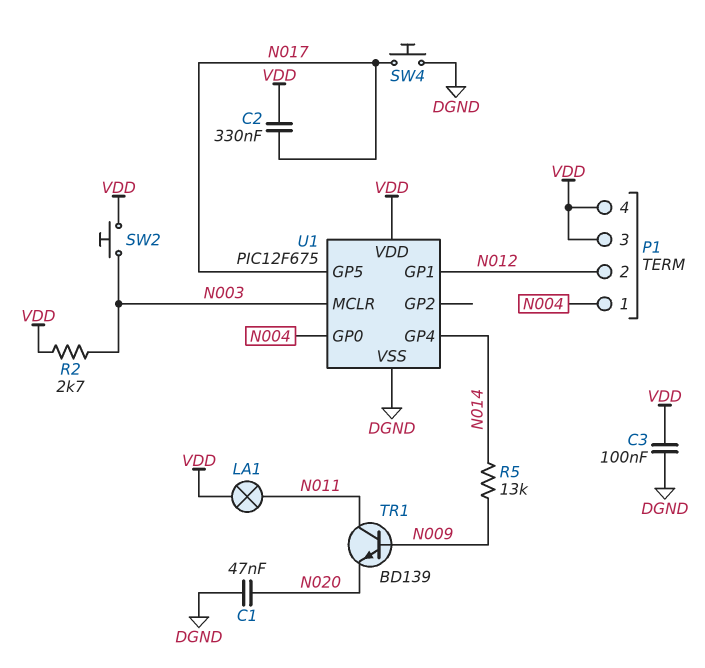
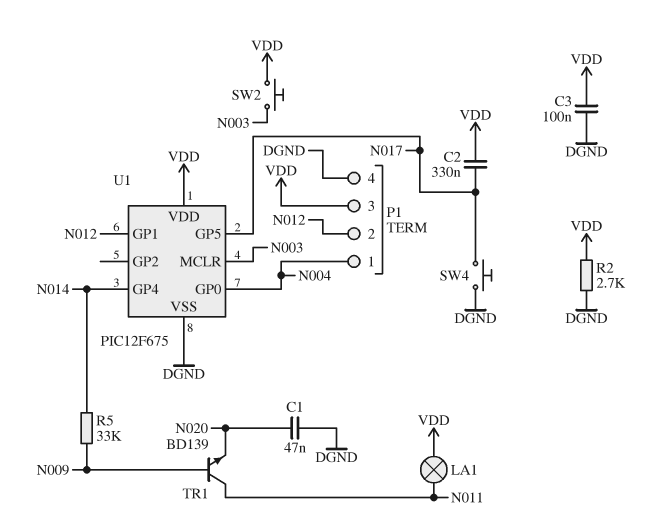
P1 pin 4: VDD -> DGND
R2: 2.7k (N003, VDD) -> 2.7k (DGND, VDD)
R5: 13k (N009, N014) -> 33k (N009, N014)

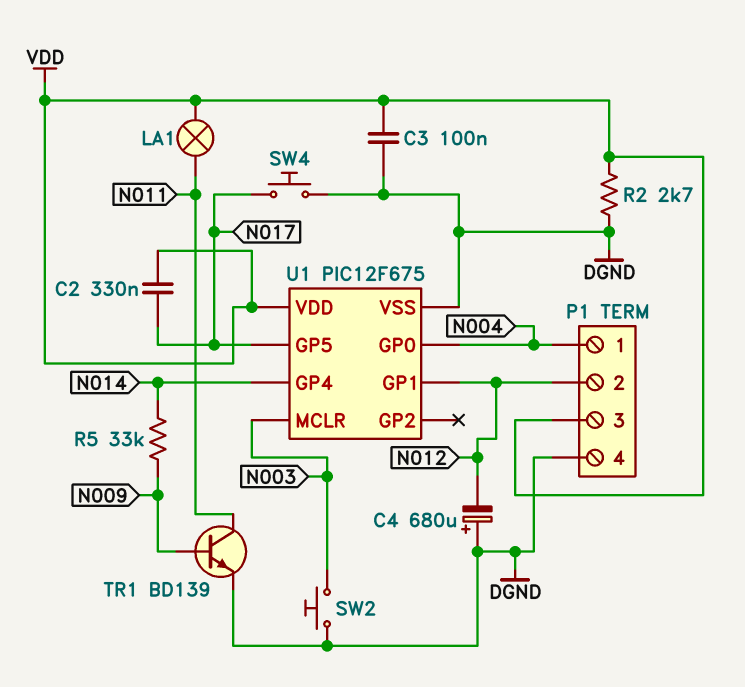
C1: 47nF (DGND, N020) -> none
C4: none -> 680uF (plus DGND, minus N012)
SW2: button (N003, VDD) -> button (DGND, N003)
TR1: NPN BD139 (B N009, C N011, E N020) -> NPN BD139 (B N009, C N011, E DGND)

